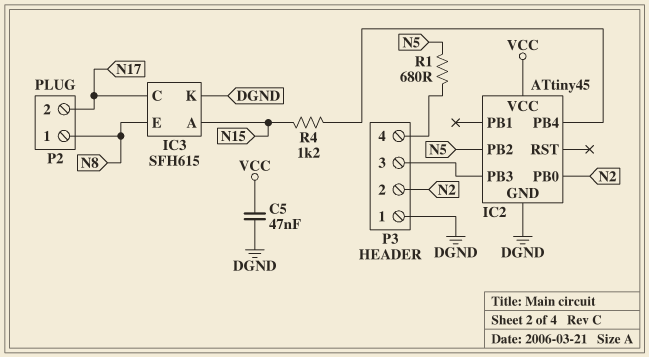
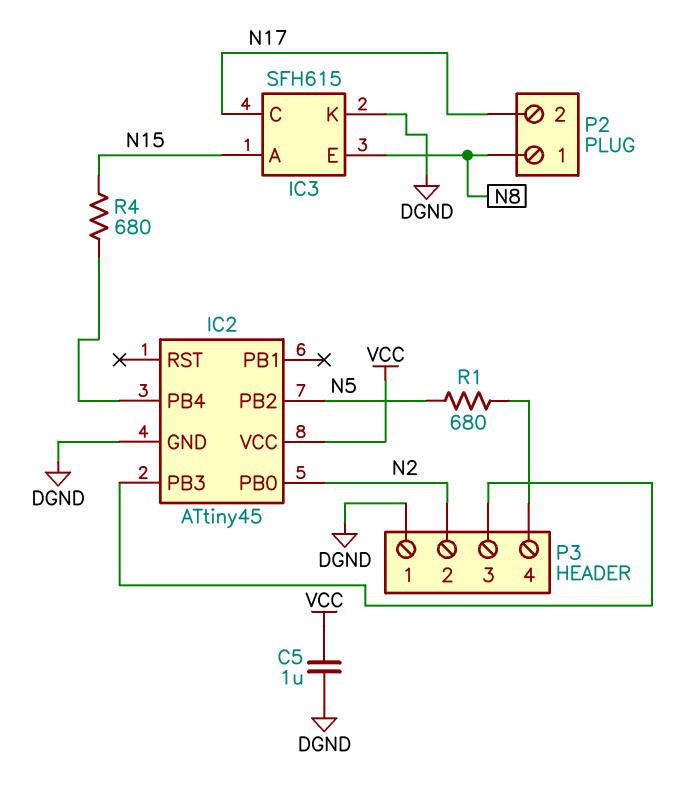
C5: 47nF (DGND, VCC) -> 1uF (DGND, VCC)
R4: 1.2k (IC2/PB4, N15) -> 680 (IC2/PB4, N15)

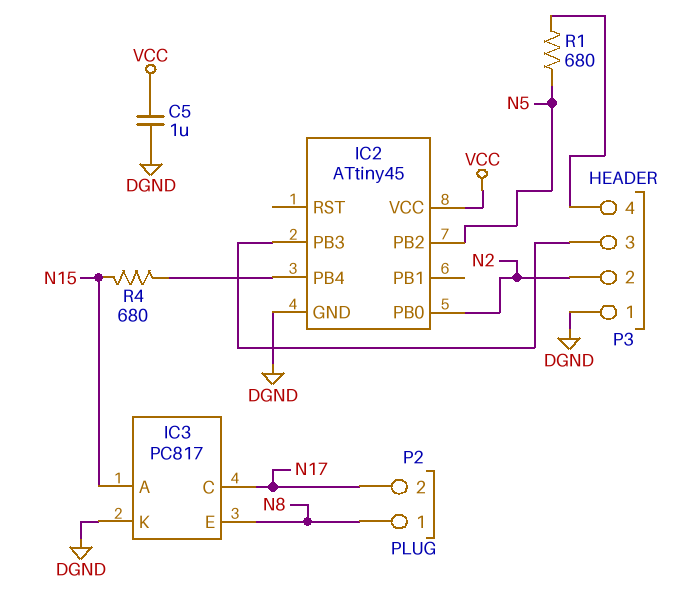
IC3: SFH615 -> PC817

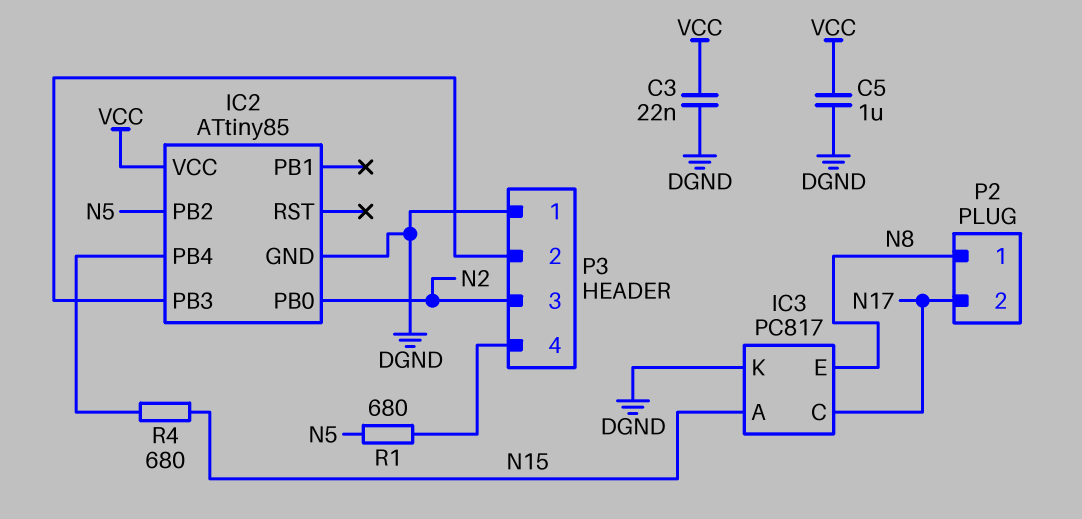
C3: none -> 22nF (DGND, VCC)
IC2: ATtiny45 -> ATtiny85
P3 pin 2: N2 -> IC2/PB3
P3 pin 3: IC2/PB3 -> N2

